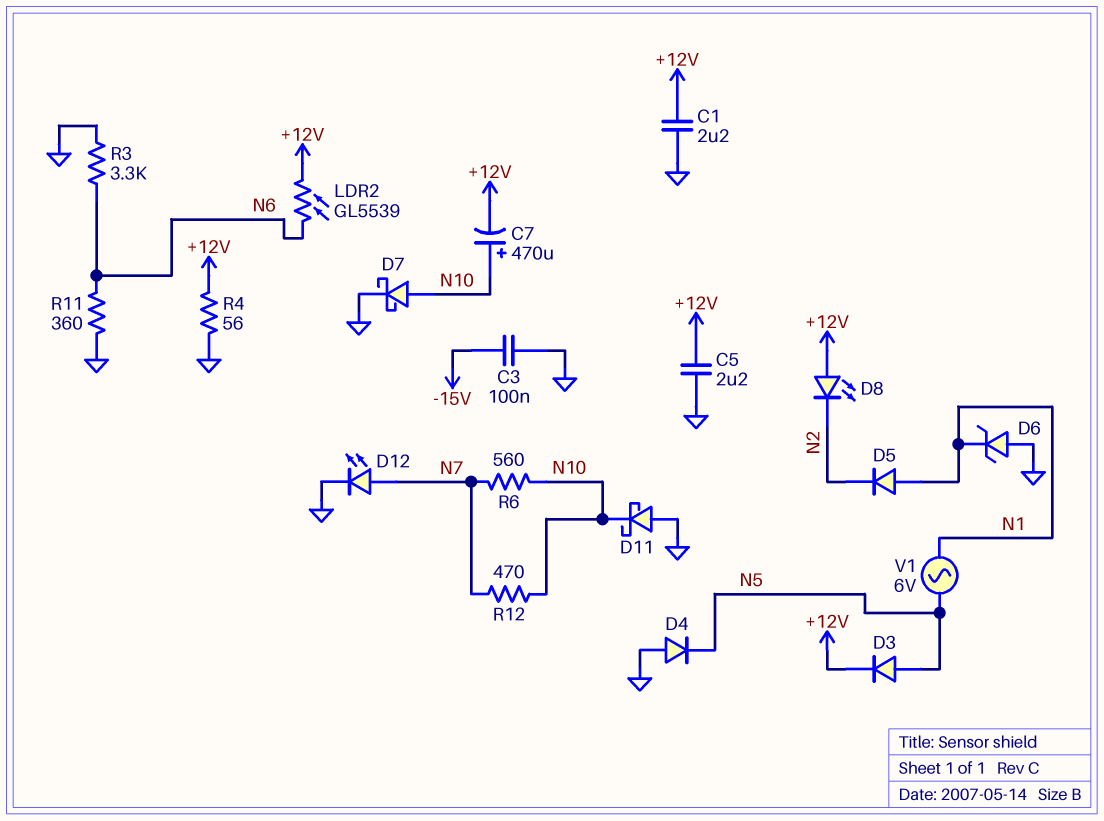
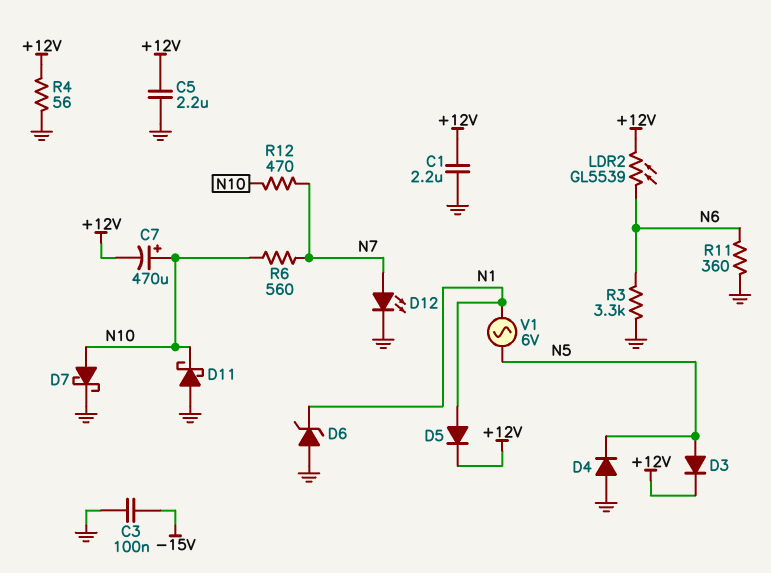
D5: diode (A N1, K N2) -> diode (A N1, K +12V)
D8: LED (A +12V, K N2) -> none

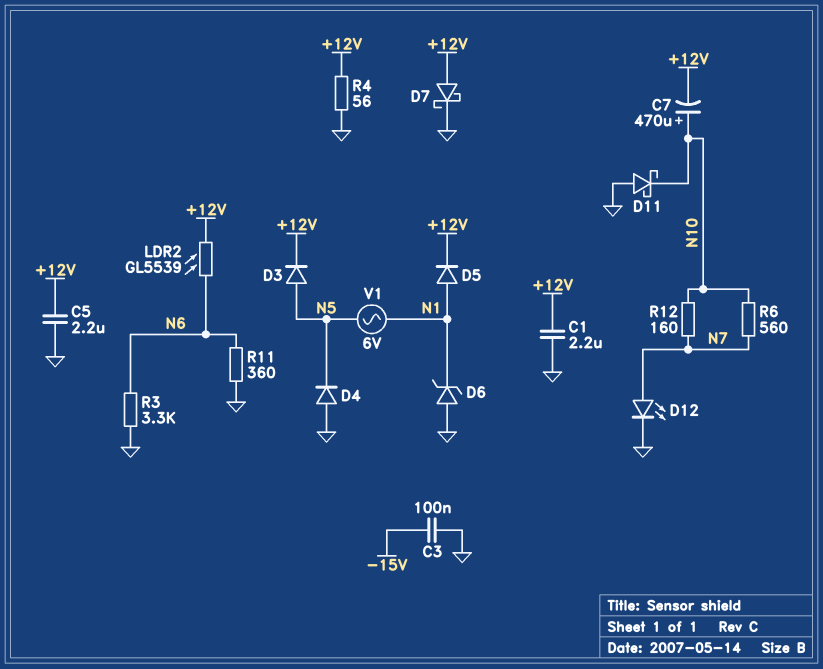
D7: schottky (A N10, K GND) -> schottky (A +12V, K GND)
R12: 470 (N7, N10) -> 160 (N7, N10)

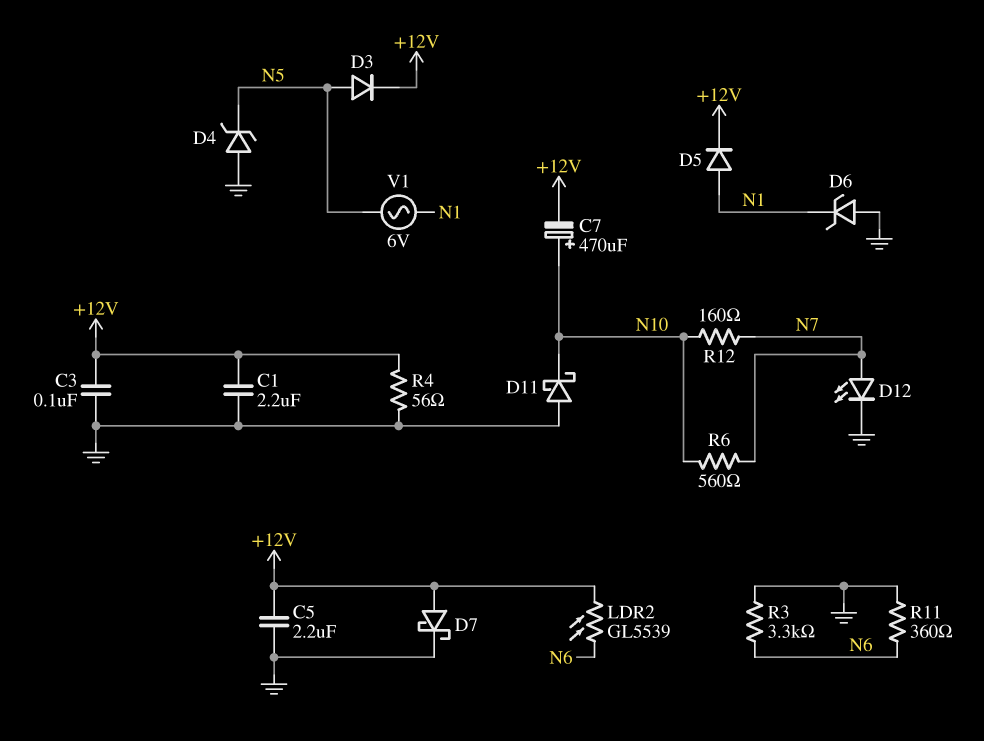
C3: 100nF (-15V, GND) -> 100nF (+12V, GND)
D4: diode (A GND, K N5) -> zener (A GND, K N5)

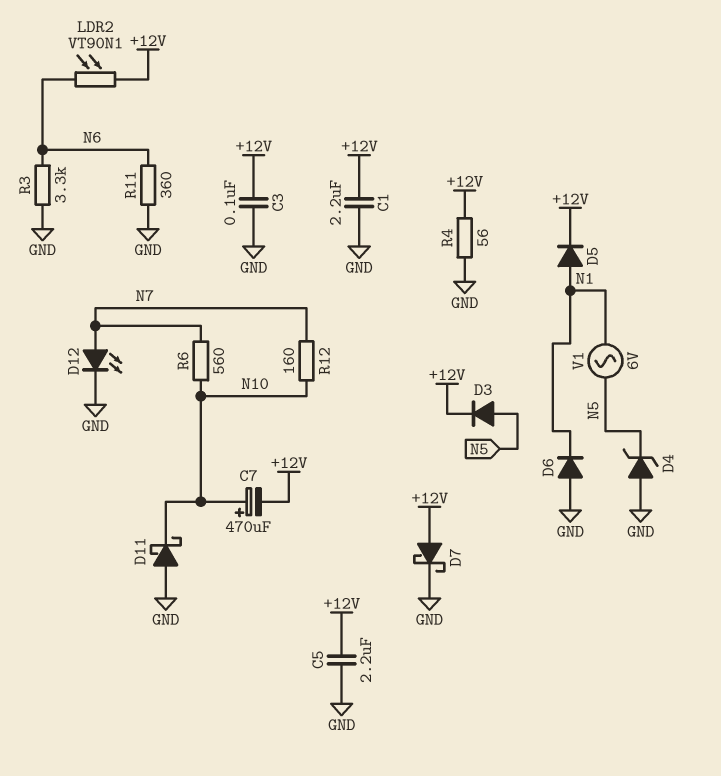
D6: zener (A GND, K N1) -> diode (A GND, K N1)
LDR2: GL5539 (+12V, N6) -> VT90N1 (+12V, N6)

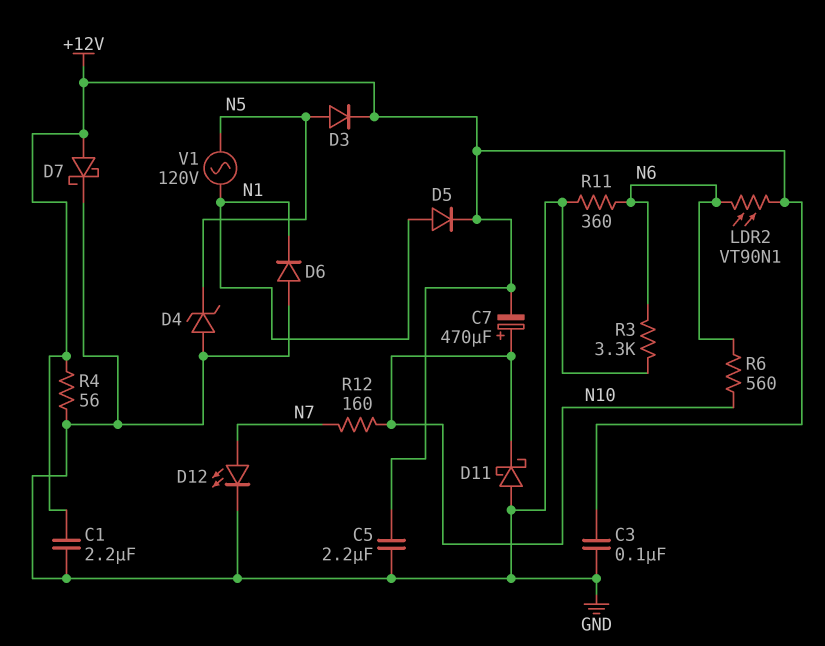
R6: 560 (N7, N10) -> 560 (N6, N10)
V1: AC 6V (N1, N5) -> AC 120V (N1, N5)

